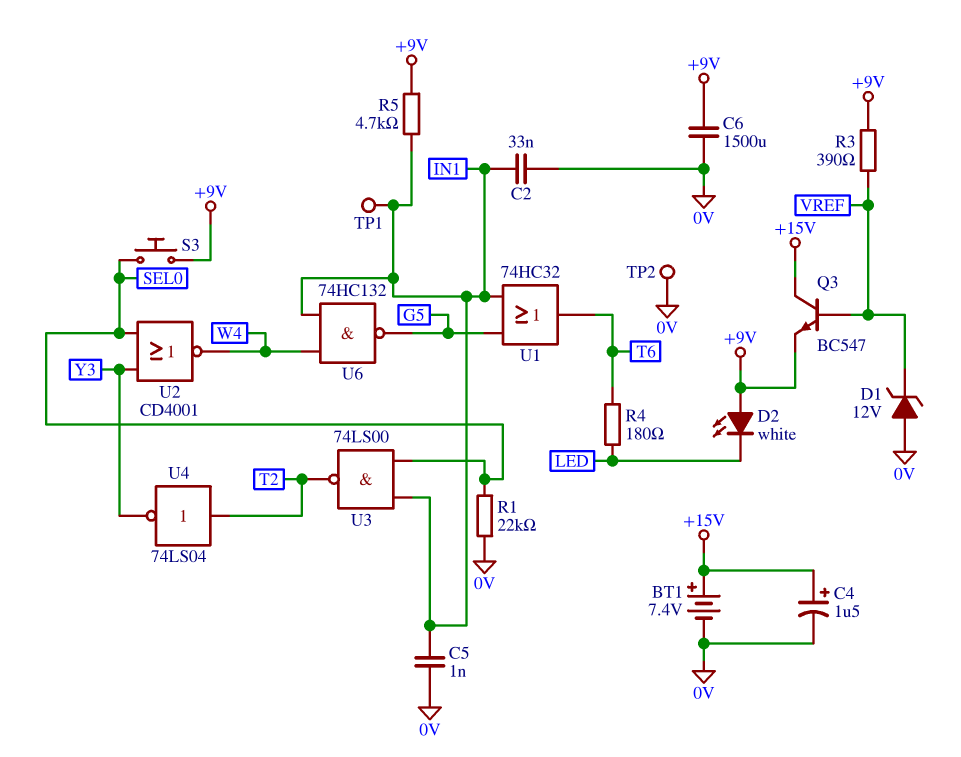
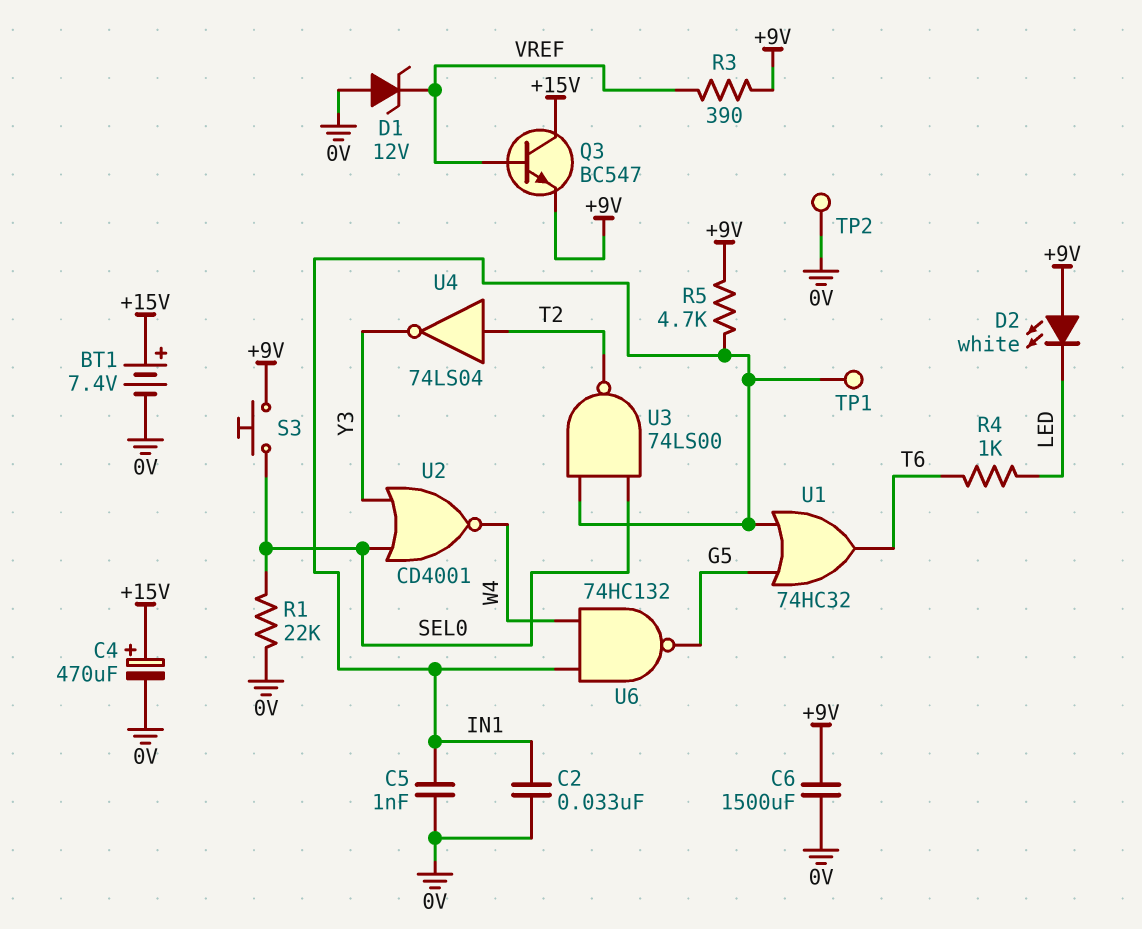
C4: 1.5uF (plus +15V, minus 0V) -> 470uF (plus +15V, minus 0V)
R4: 180 (LED, T6) -> 1k (LED, T6)

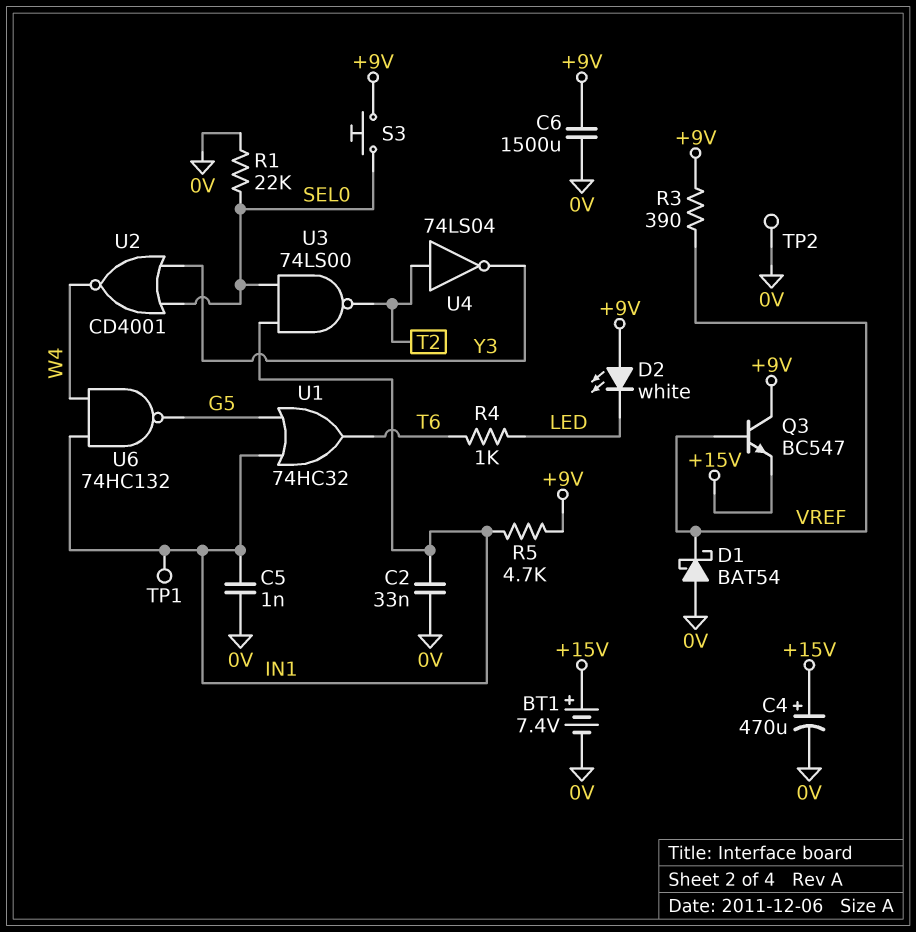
D1: zener 12V (A 0V, K VREF) -> schottky BAT54 (A 0V, K VREF)
Q3: NPN BC547 (B VREF, C +15V, E +9V) -> NPN BC547 (B VREF, C +9V, E +15V)

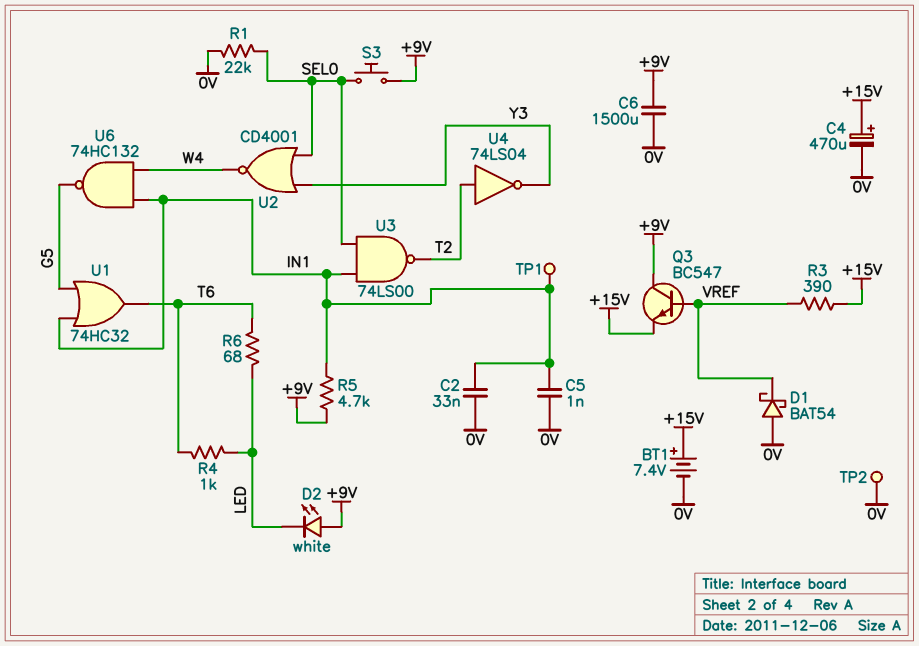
R3: 390 (+9V, VREF) -> 390 (+15V, VREF)
R6: none -> 68 (LED, T6)

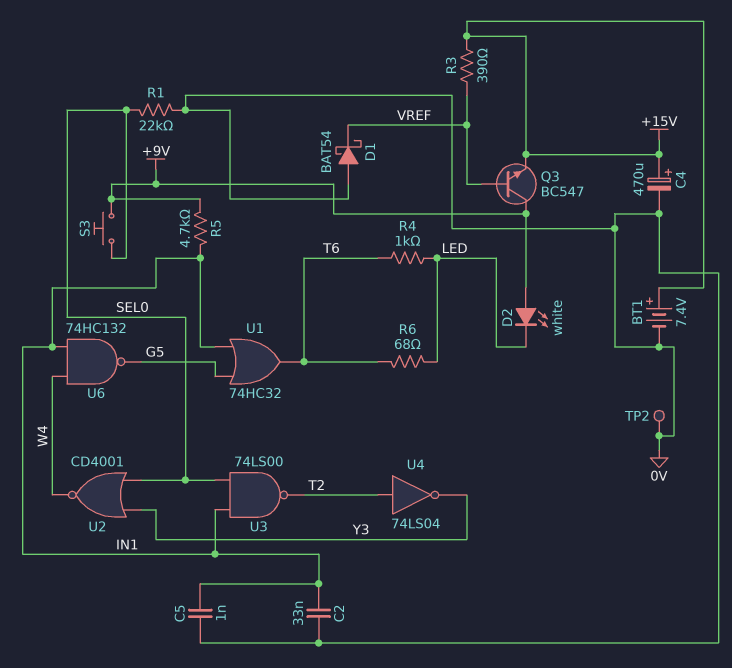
C6: 1500uF (+9V, 0V) -> none
TP1: test point (IN1) -> none

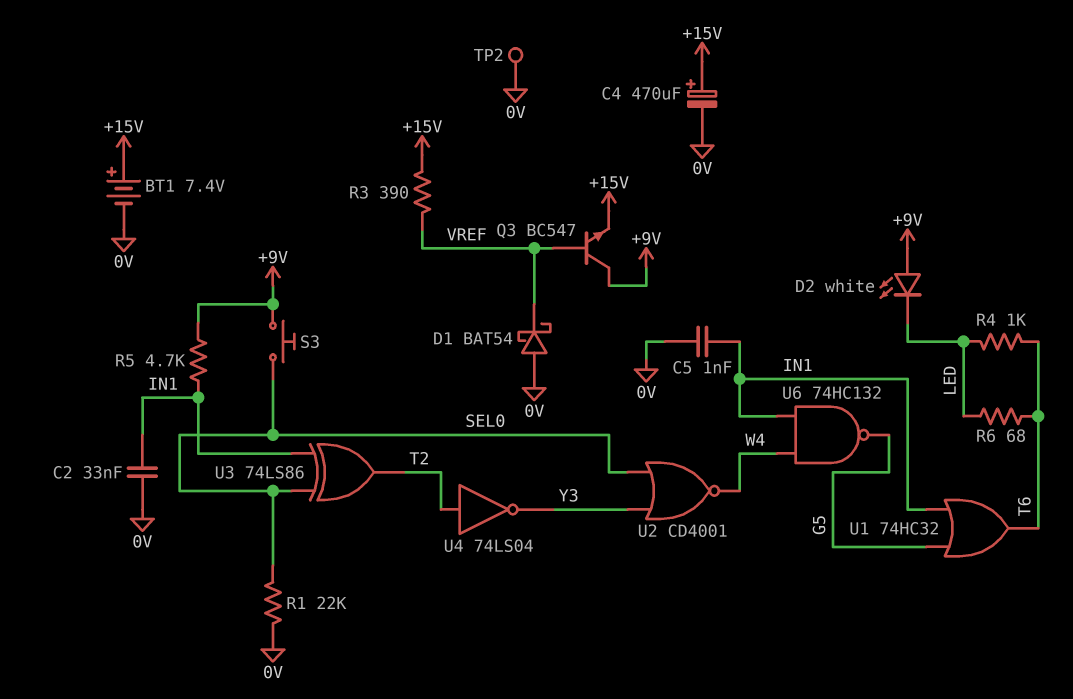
U3: NAND 74LS00 (in IN1, in SEL0, out T2) -> XOR 74LS86 (in IN1, in SEL0, out T2)

